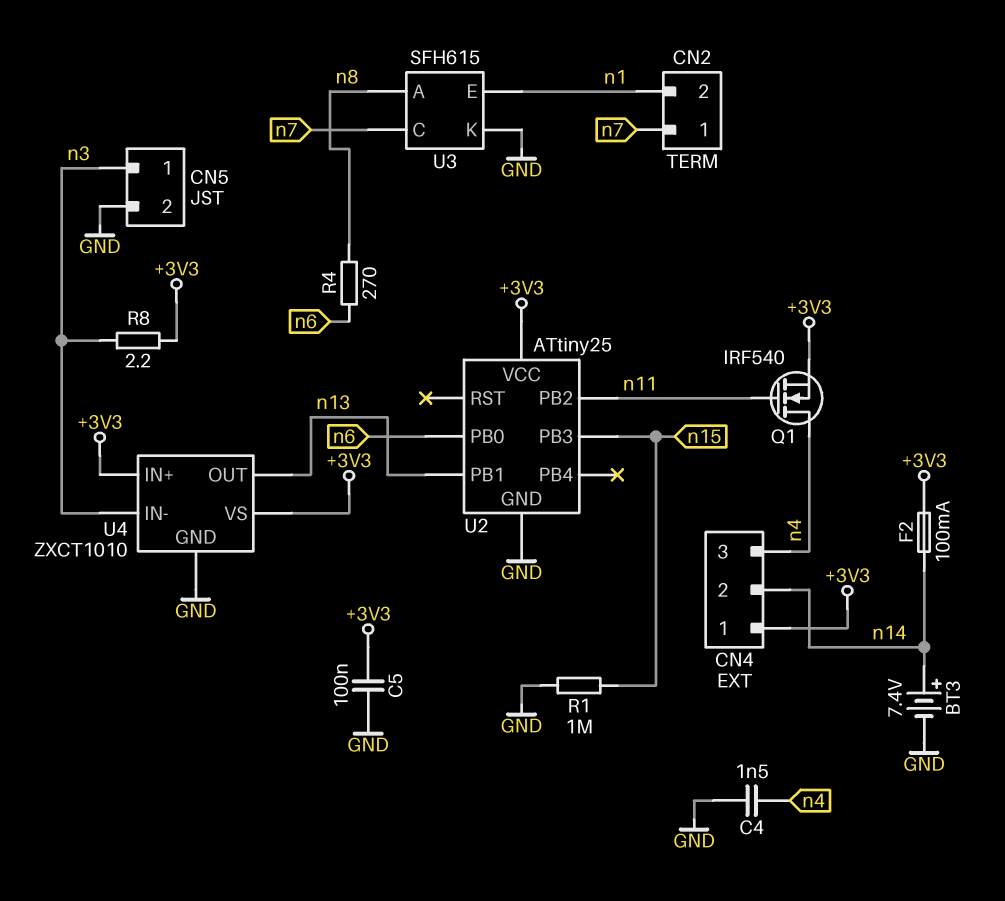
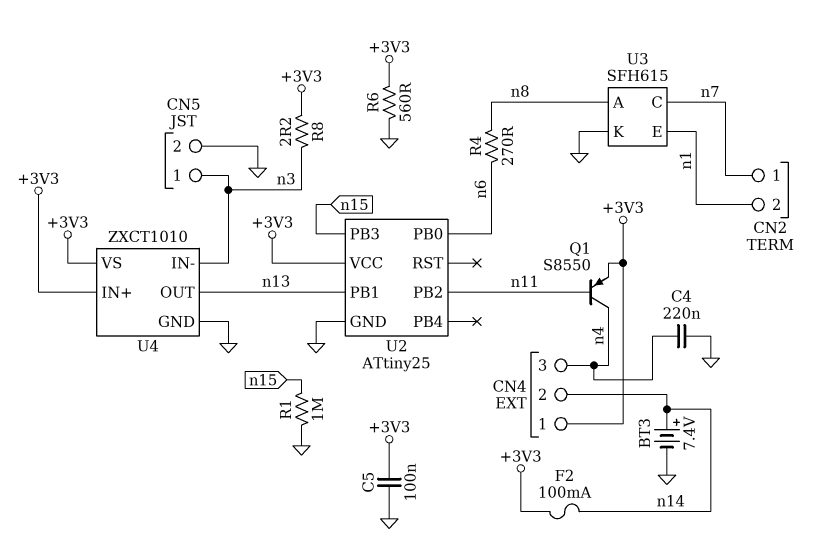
C4: 1.5nF (GND, n4) -> 220nF (GND, n4)
Q1: NMOS IRF540 (G n11, D n4, S +3V3) -> PNP S8550 (B n11, C n4, E +3V3)
R6: none -> 560 (+3V3, GND)

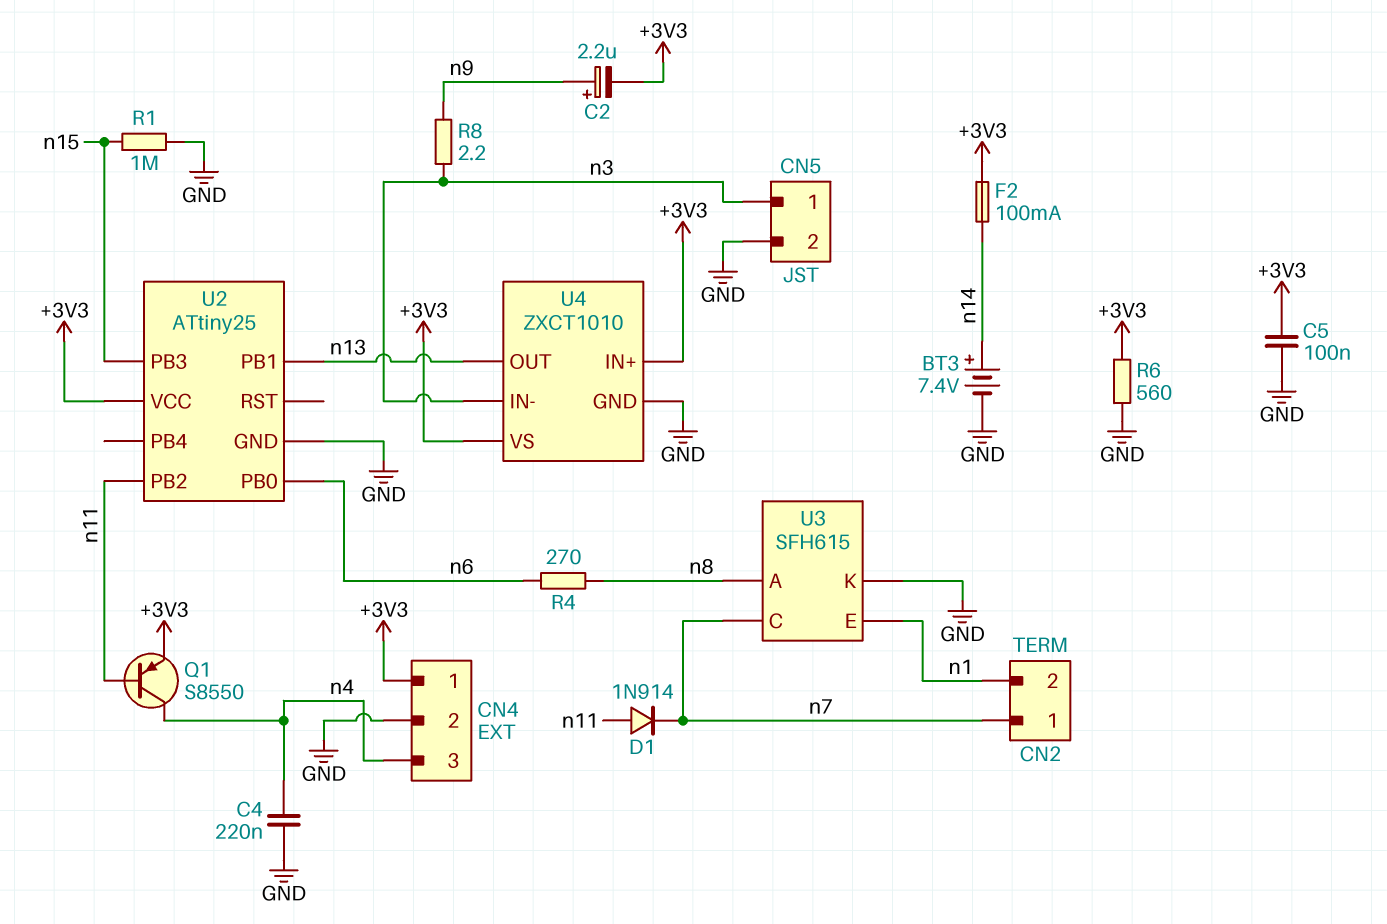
C2: none -> 2.2uF (plus n9, minus +3V3)
CN4 pin 2: n14 -> GND
D1: none -> diode 1N914 (A n11, K n7)
R8: 2.2 (+3V3, n3) -> 2.2 (n3, n9)

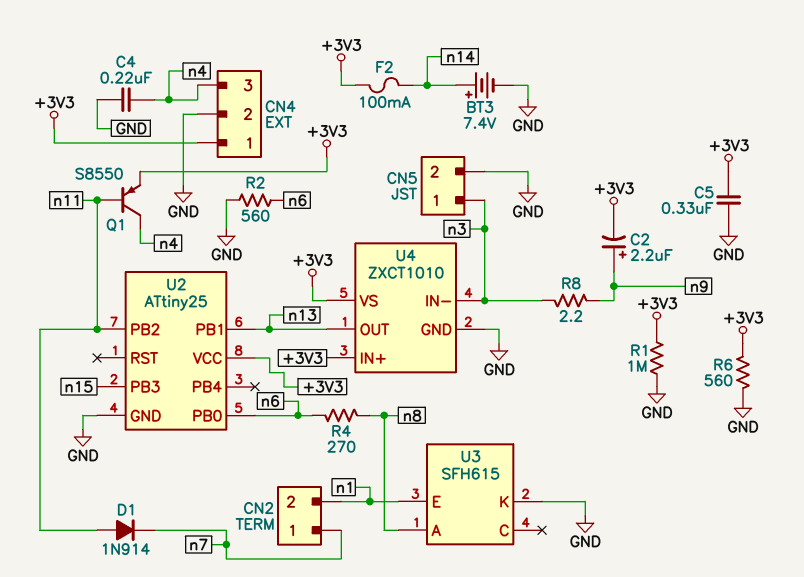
C5: 100nF (+3V3, GND) -> 330nF (+3V3, GND)
R1: 1M (GND, n15) -> 1M (+3V3, GND)
R2: none -> 560 (GND, n6)
U3 pin C: n7 -> none

